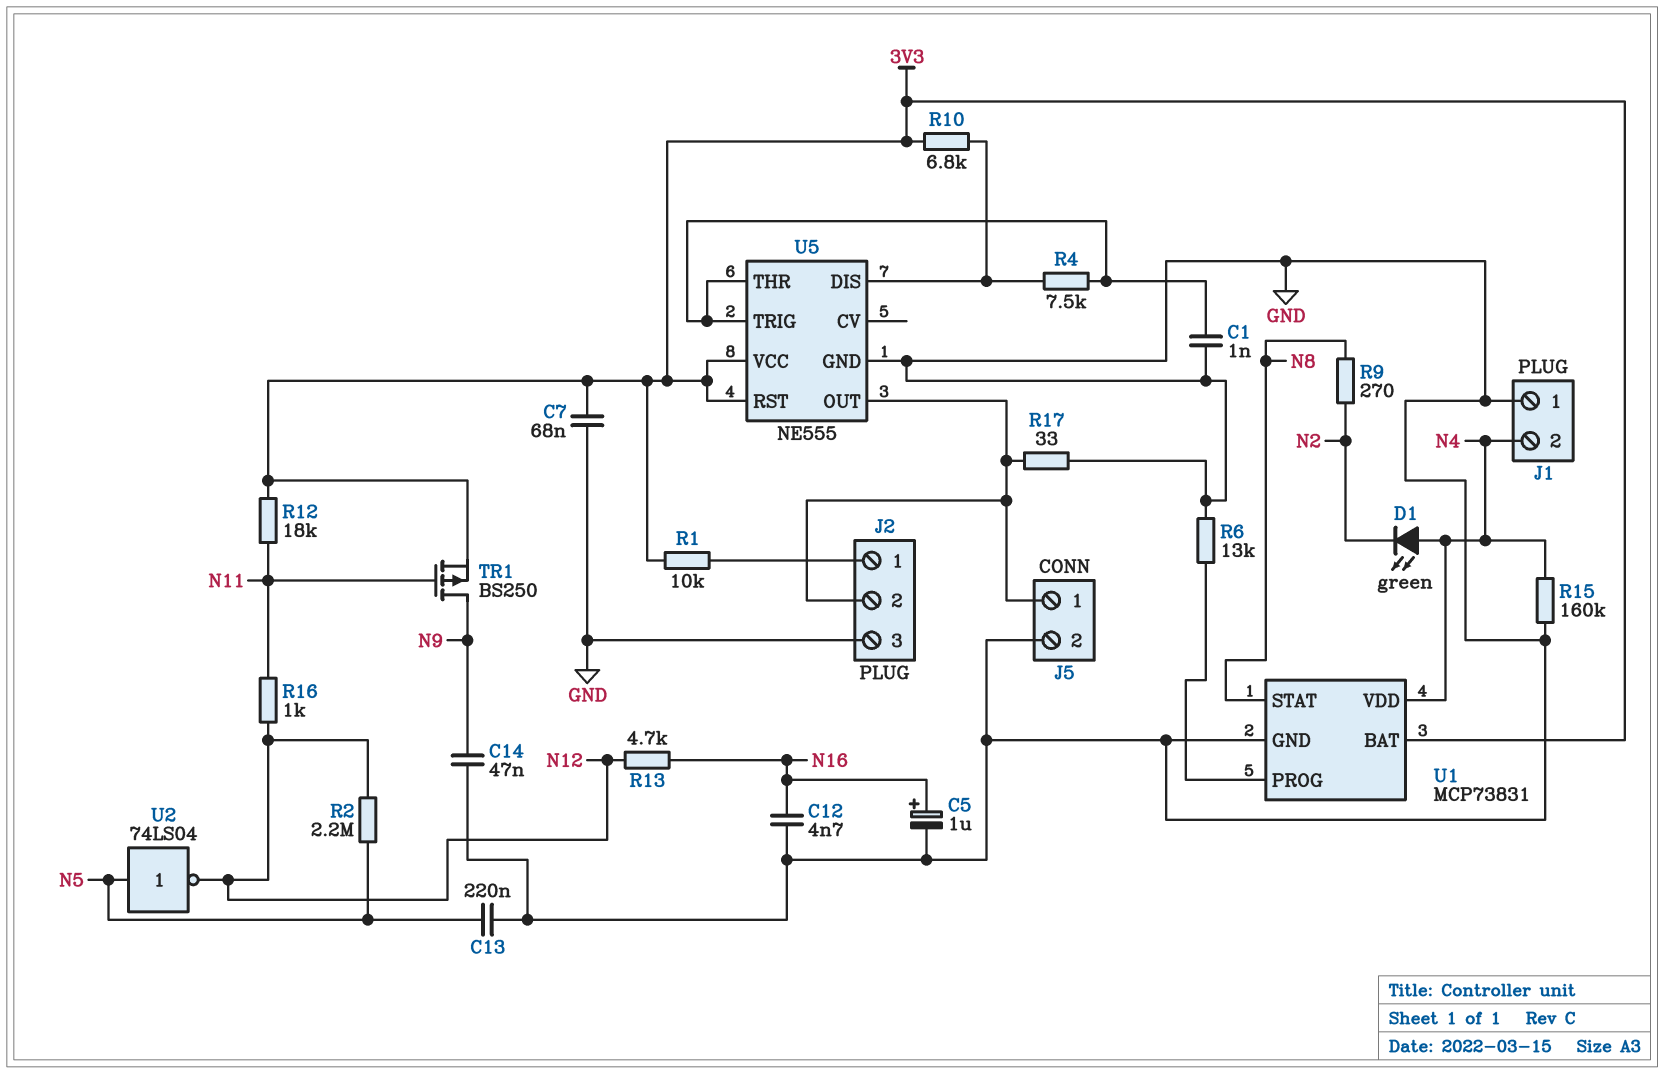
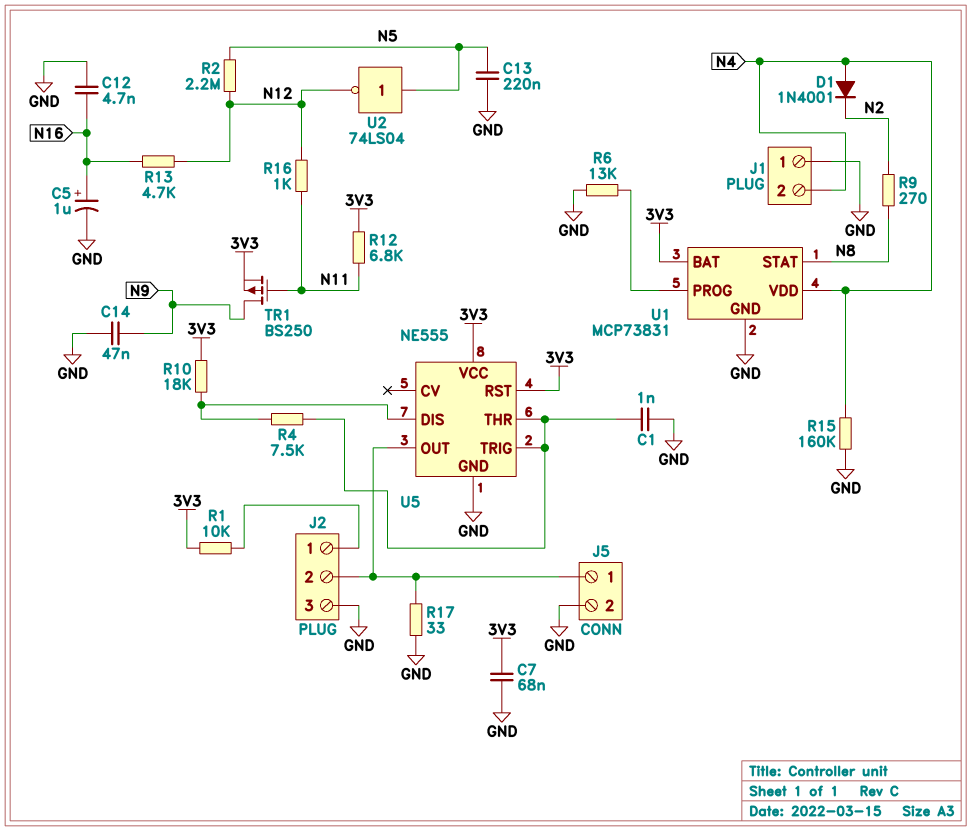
D1: LED green (A N4, K N2) -> diode 1N4001 (A N4, K N2)
R10: 6.8k (3V3, U5/DIS) -> 18k (3V3, U5/DIS)
R12: 18k (3V3, N11) -> 6.8k (3V3, N11)

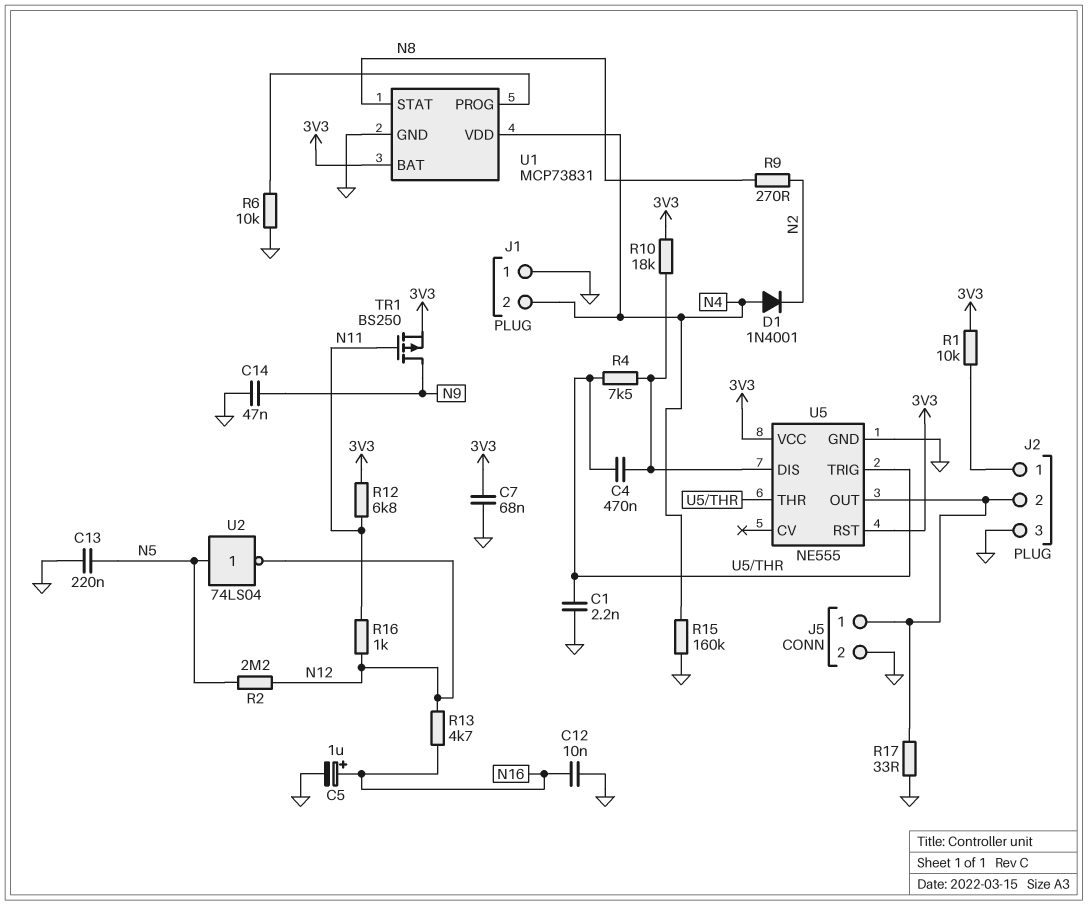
C1: 1nF (GND, U5/THR) -> 2.2nF (GND, U5/THR)
C4: none -> 470nF (U5/DIS, U5/THR)
C12: 4.7nF (GND, N16) -> 10nF (GND, N16)
R6: 13k (GND, U1/PROG) -> 10k (GND, U1/PROG)

